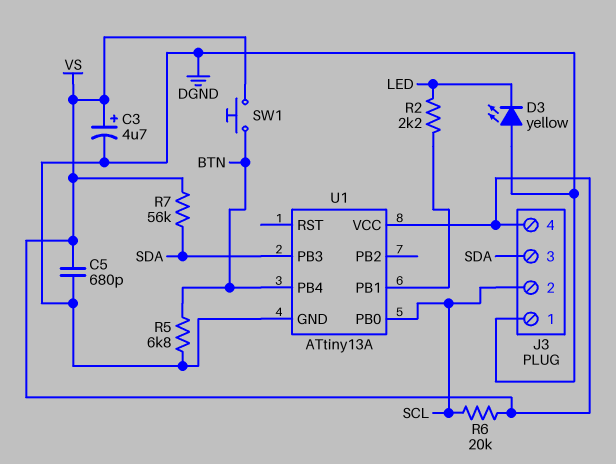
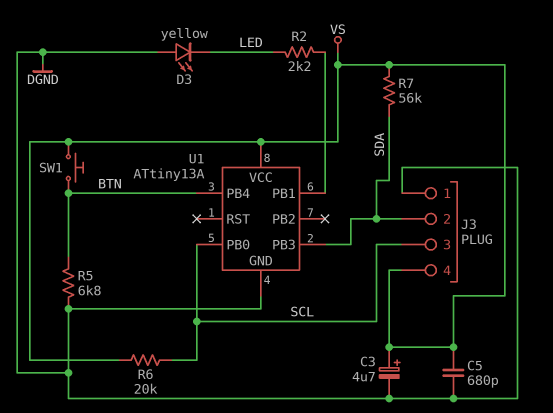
J3 pin 2: SCL -> SDA
J3 pin 3: SDA -> SCL

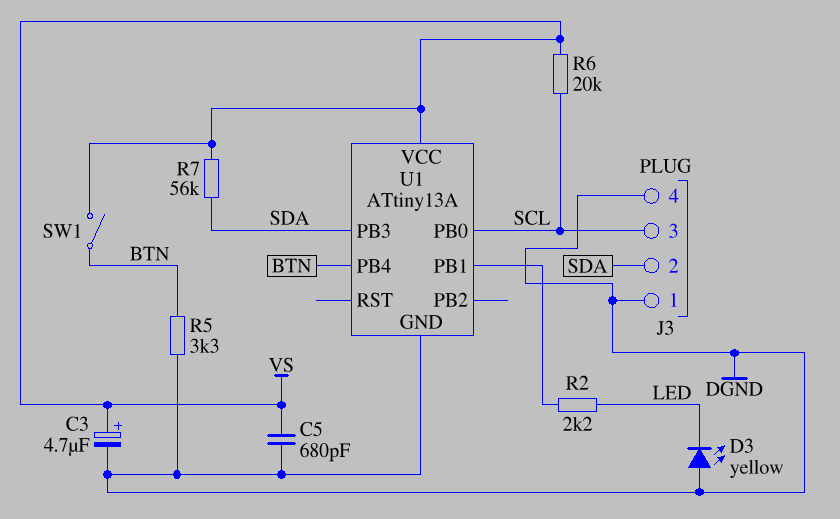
J3 pin 4: VS -> DGND
R5: 6.8k (BTN, DGND) -> 3.3k (BTN, DGND)
SW1: button (BTN, VS) -> switch (BTN, VS)

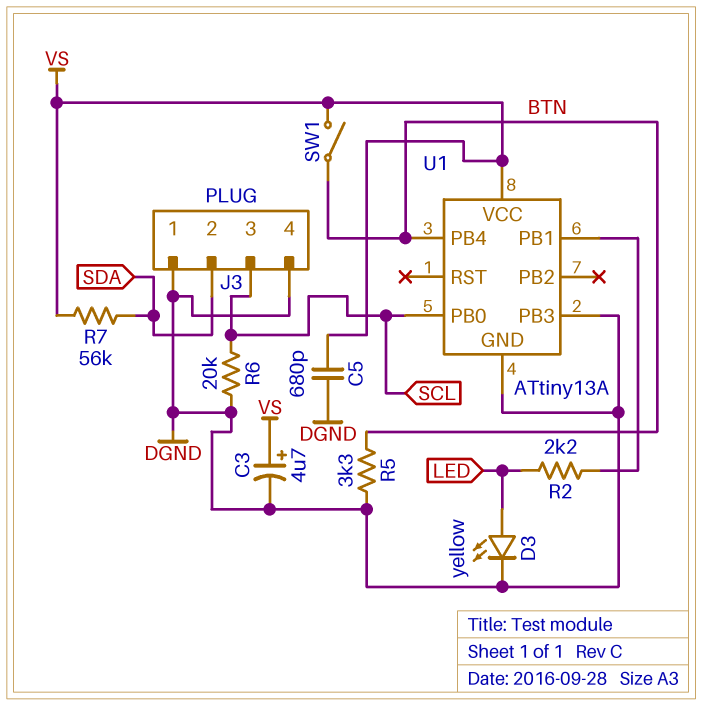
D3: LED yellow (A DGND, K LED) -> LED yellow (A LED, K DGND)
R6: 20k (SCL, VS) -> 20k (DGND, SCL)
U1 pin PB3: SDA -> DGND

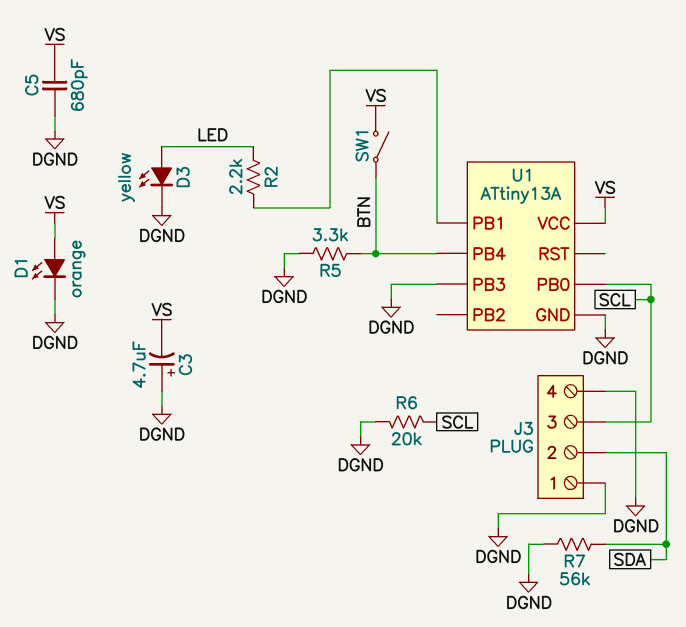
C3: 4.7uF (plus VS, minus DGND) -> 4.7uF (plus DGND, minus VS)
D1: none -> LED orange (A VS, K DGND)
R7: 56k (SDA, VS) -> 56k (DGND, SDA)

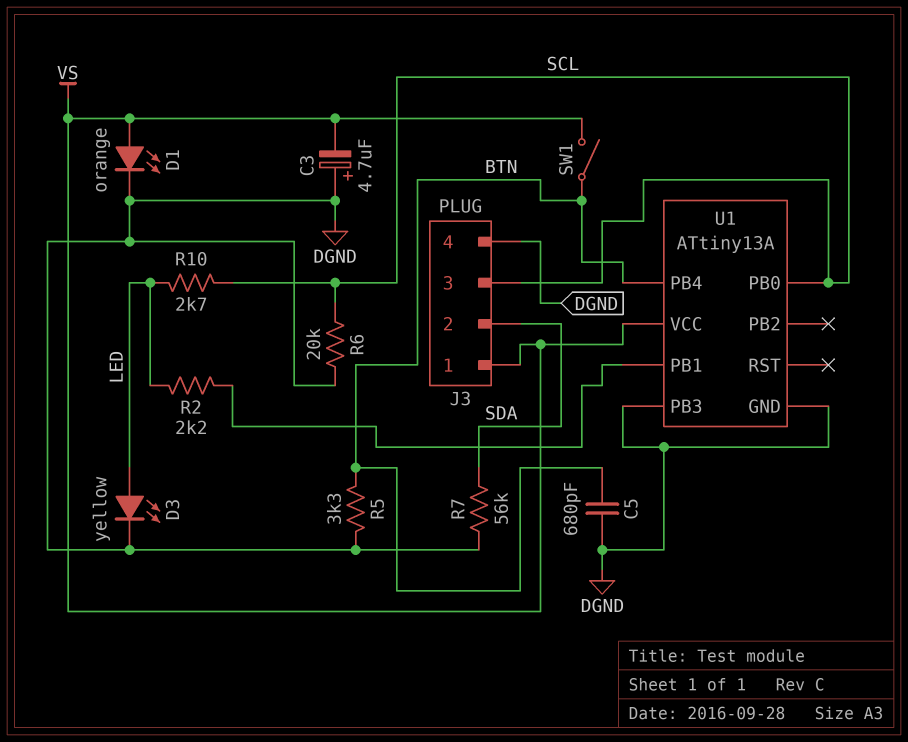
C5: 680pF (DGND, VS) -> 680pF (BTN, DGND)
J3 pin 1: DGND -> VS
R10: none -> 2.7k (LED, SCL)

